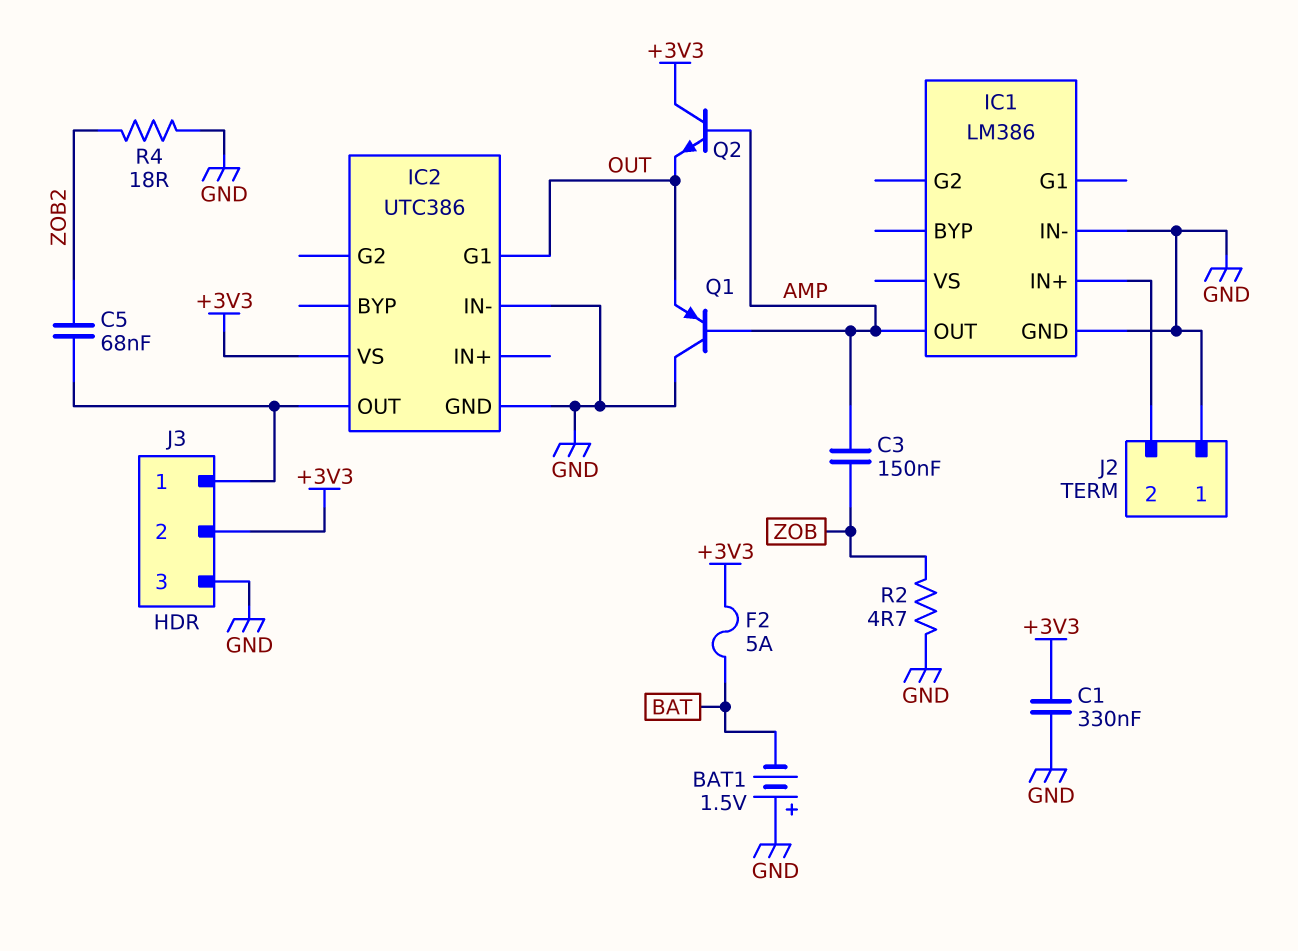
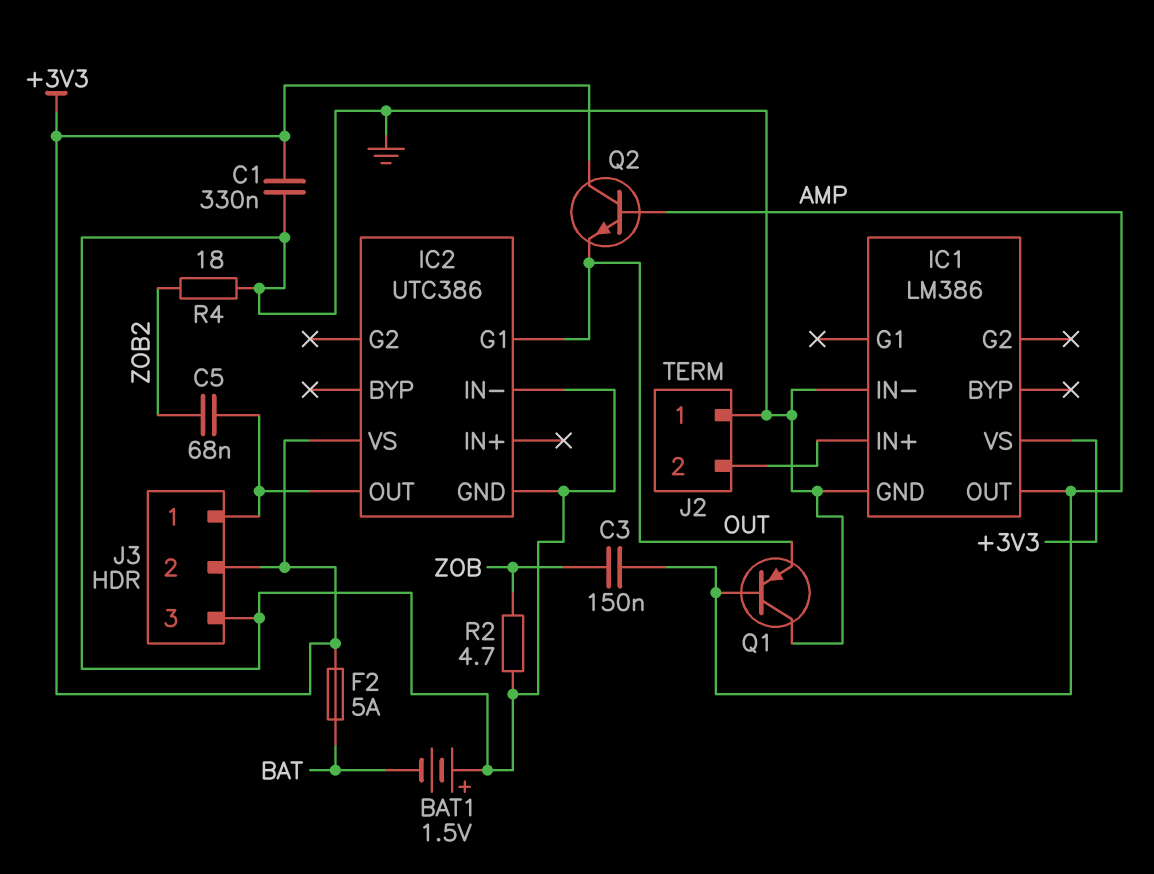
IC1 pin VS: none -> +3V3

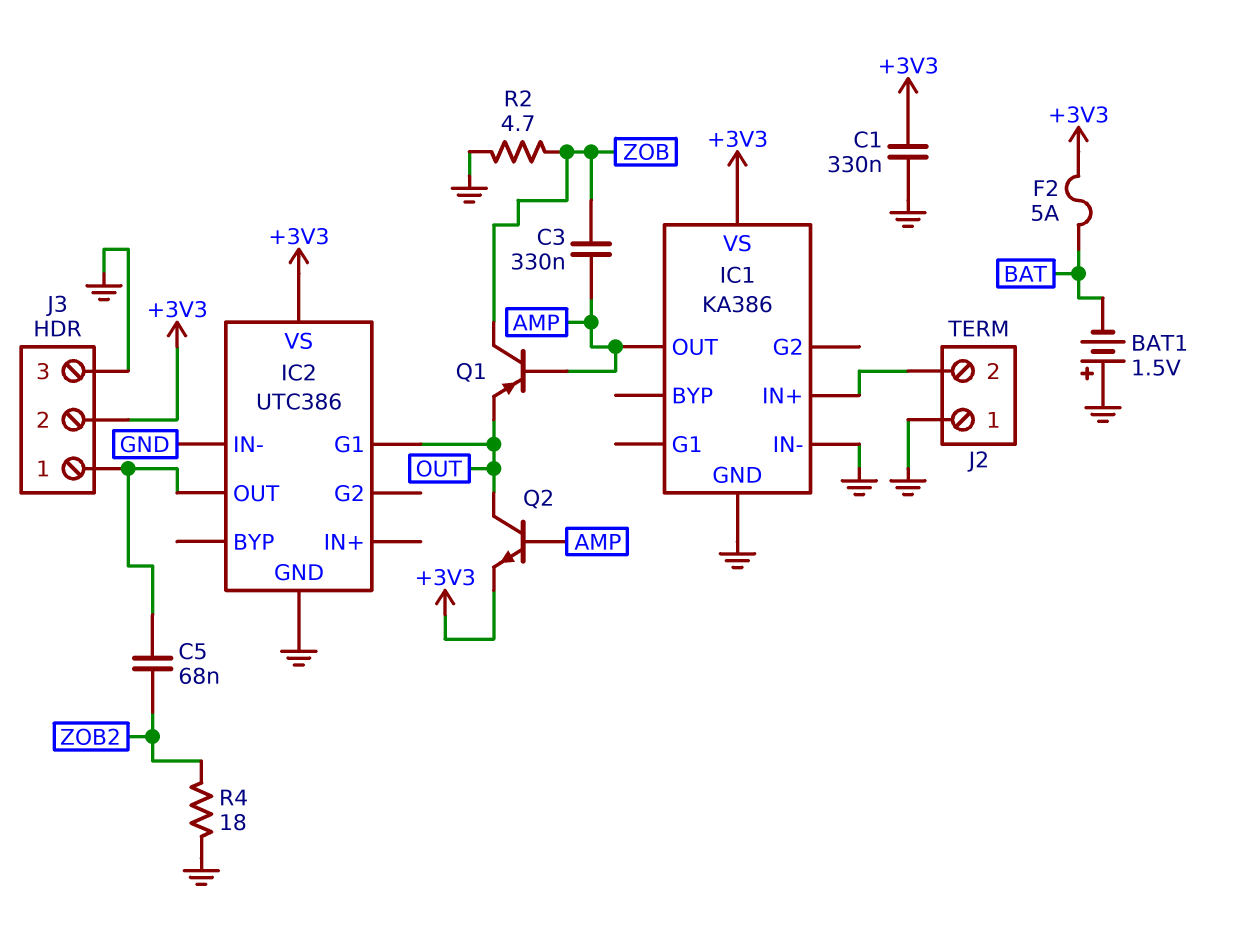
C3: 150nF (AMP, ZOB) -> 330nF (AMP, ZOB)
IC1: LM386 -> KA386
Q1: PNP (B AMP, C GND, E OUT) -> PNP (B AMP, C ZOB, E OUT)
Q2: NPN (B AMP, C +3V3, E OUT) -> NPN (B AMP, C OUT, E +3V3)

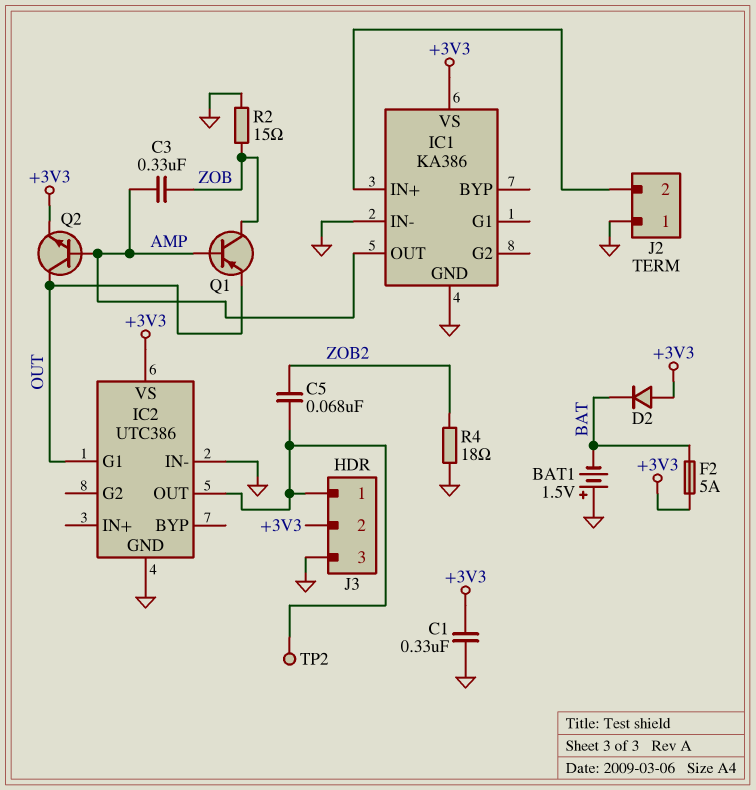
D2: none -> diode (A +3V3, K BAT)
R2: 4.7 (GND, ZOB) -> 15 (GND, ZOB)
TP2: none -> test point (IC2/OUT)

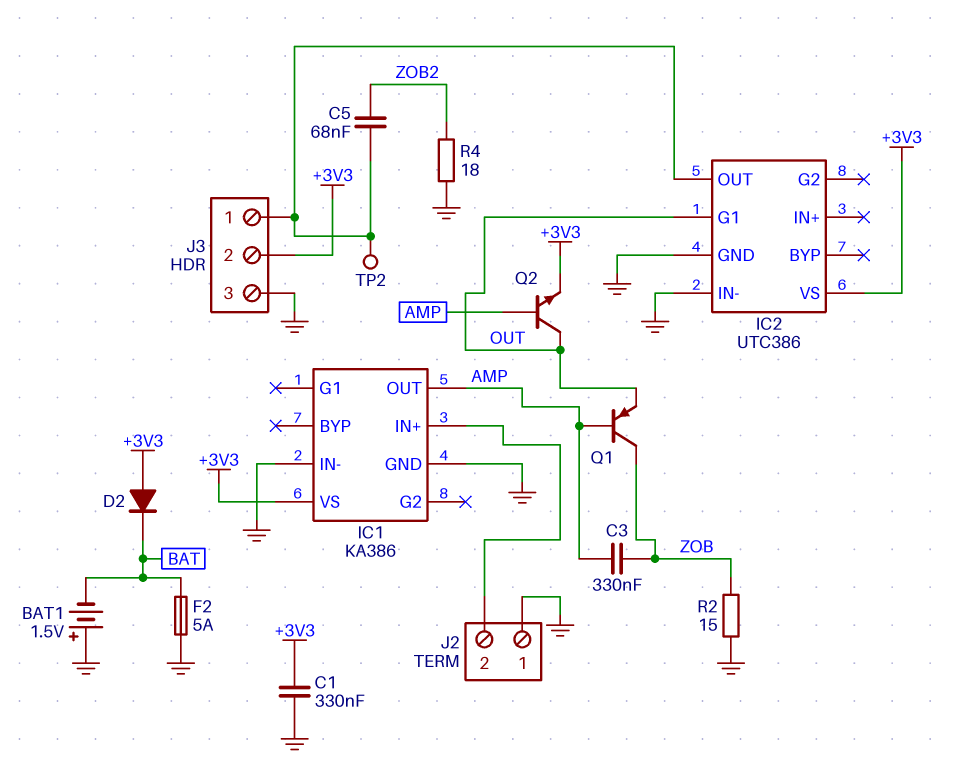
F2: 5A (+3V3, BAT) -> 5A (BAT, GND)

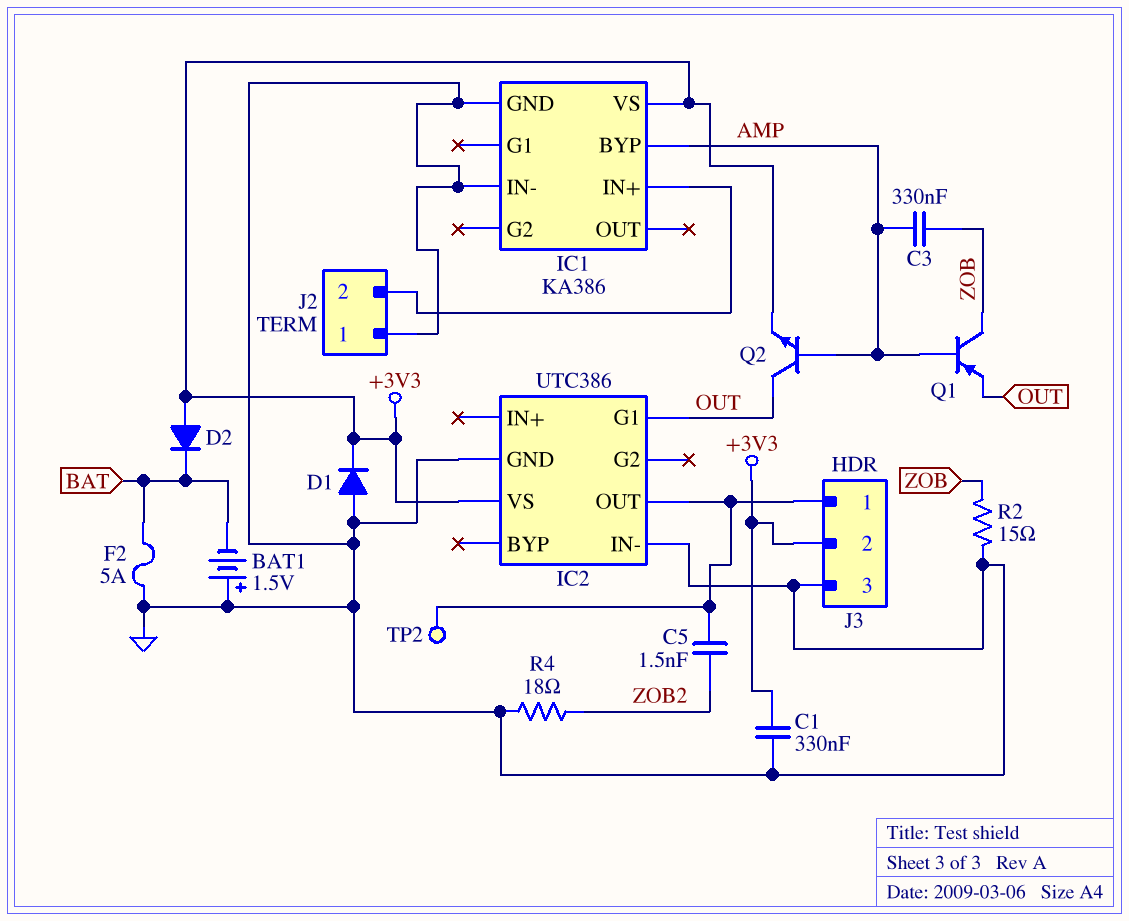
C5: 68nF (IC2/OUT, ZOB2) -> 1.5nF (IC2/OUT, ZOB2)
D1: none -> diode (A GND, K +3V3)
IC1 pin BYP: none -> AMP
IC1 pin OUT: AMP -> none

